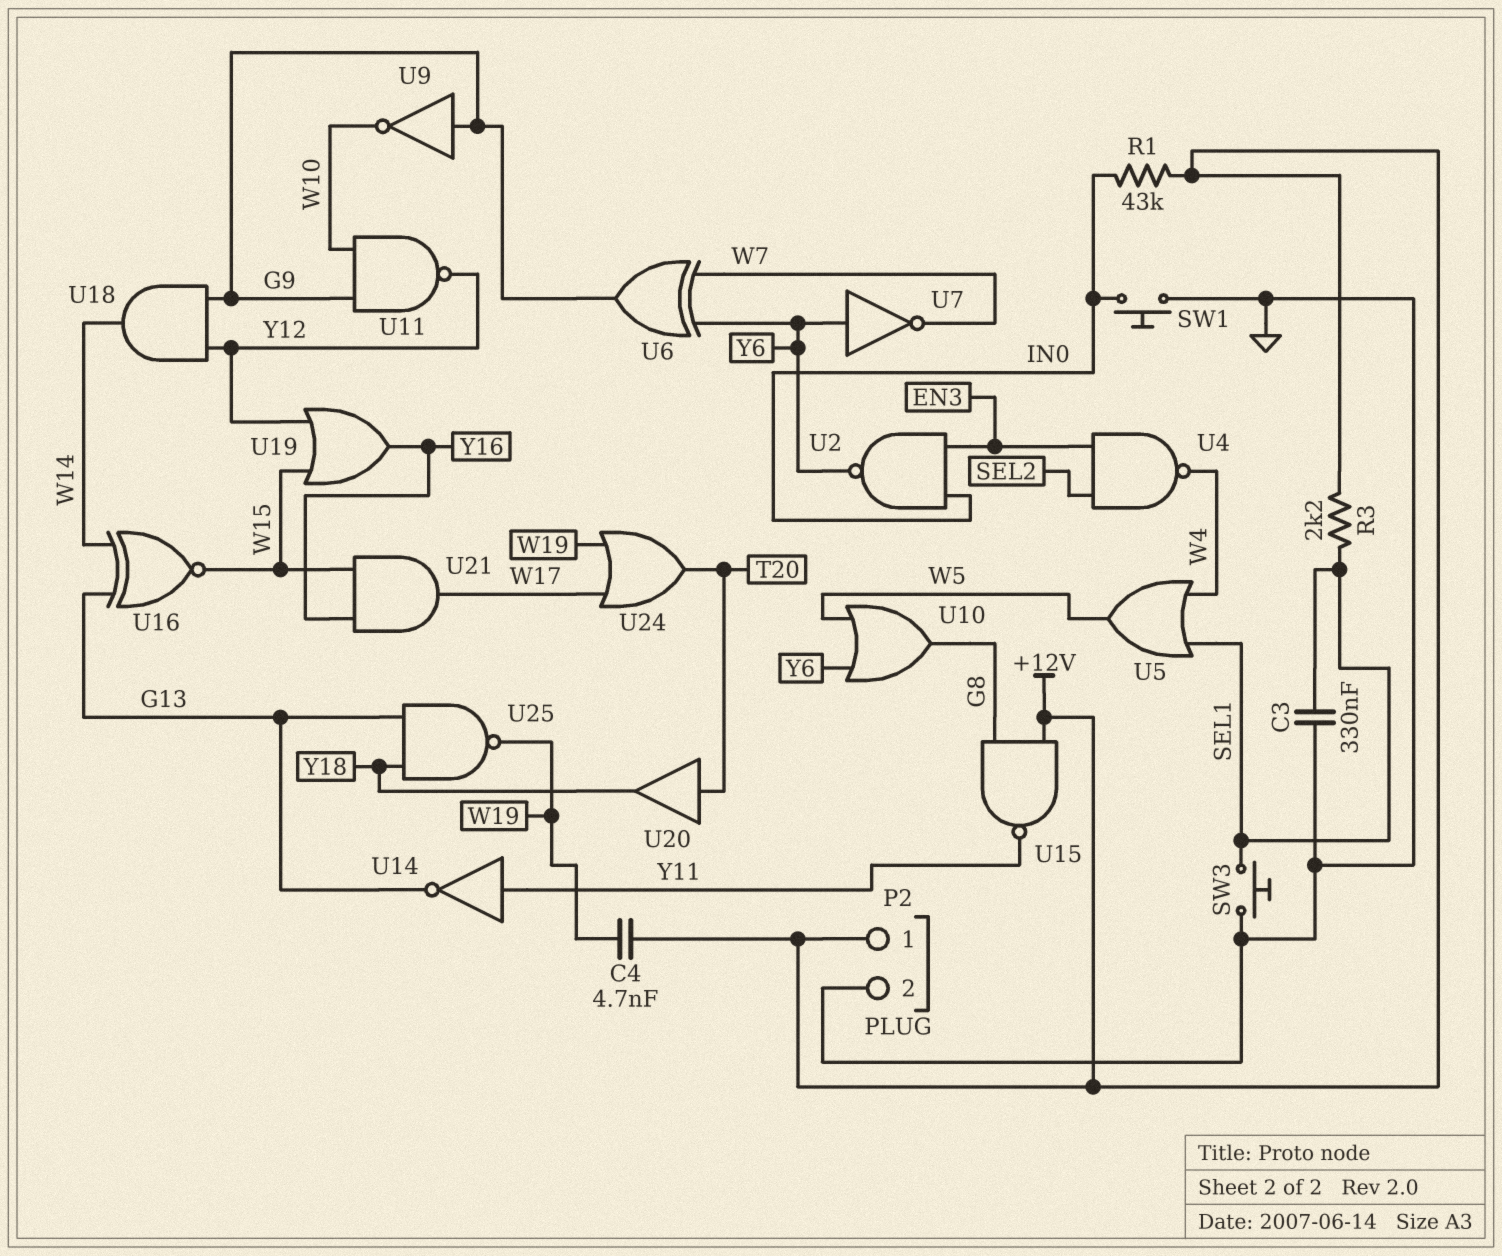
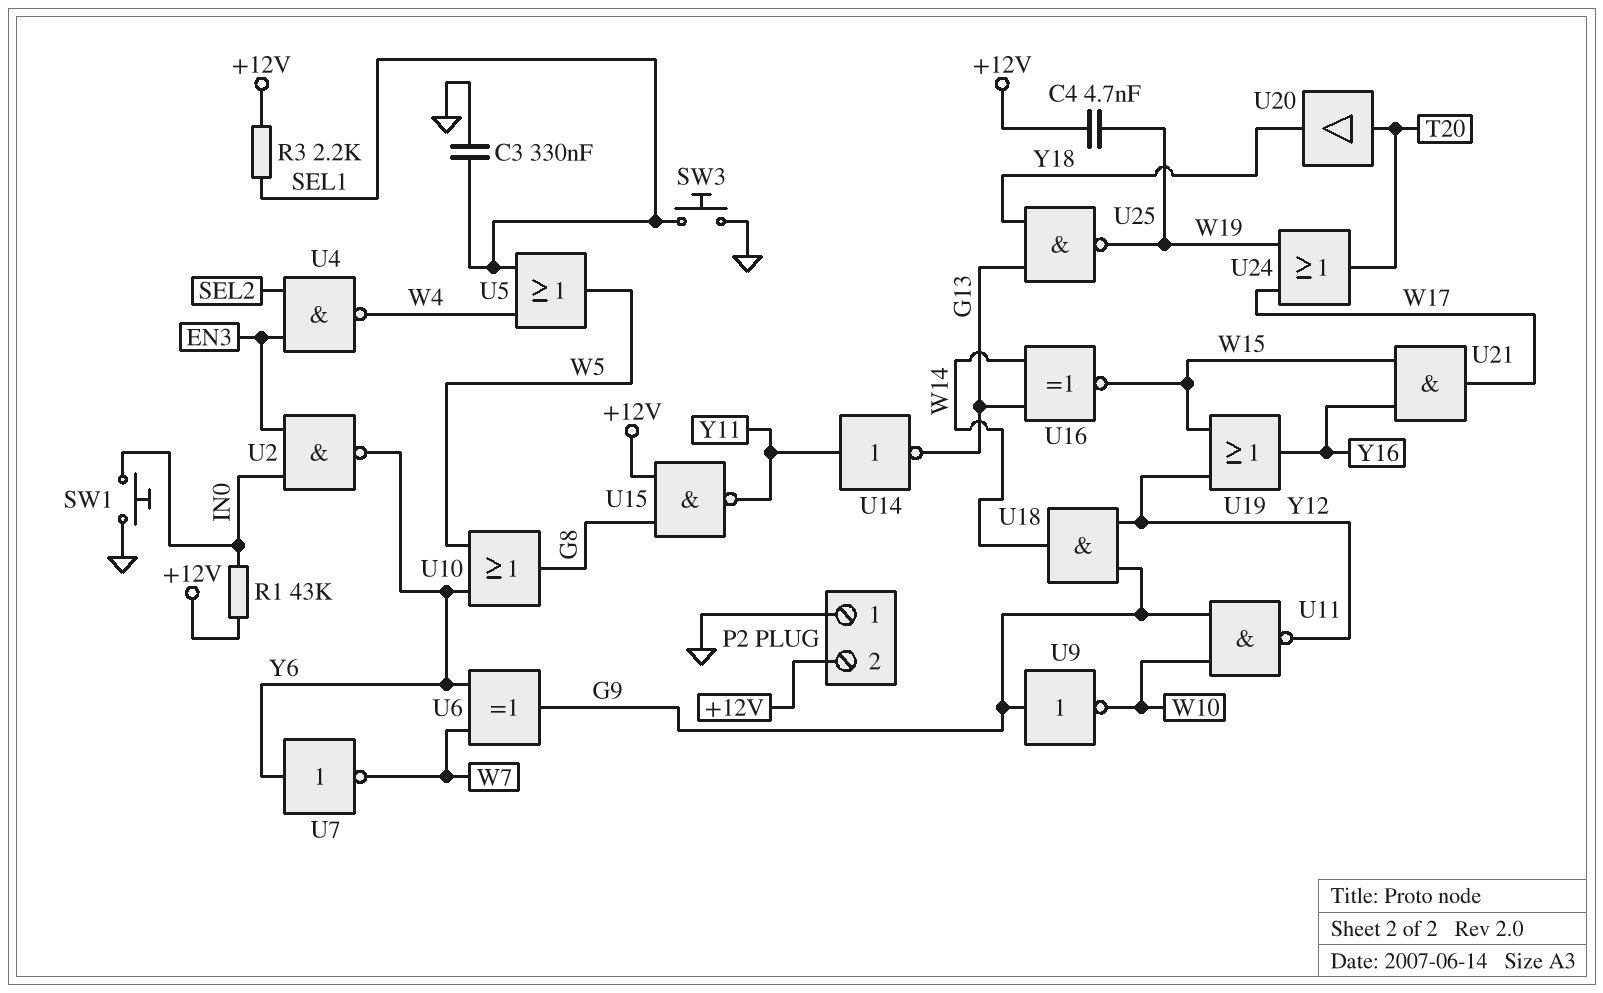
P2 pin 1: +12V -> GND
P2 pin 2: GND -> +12V

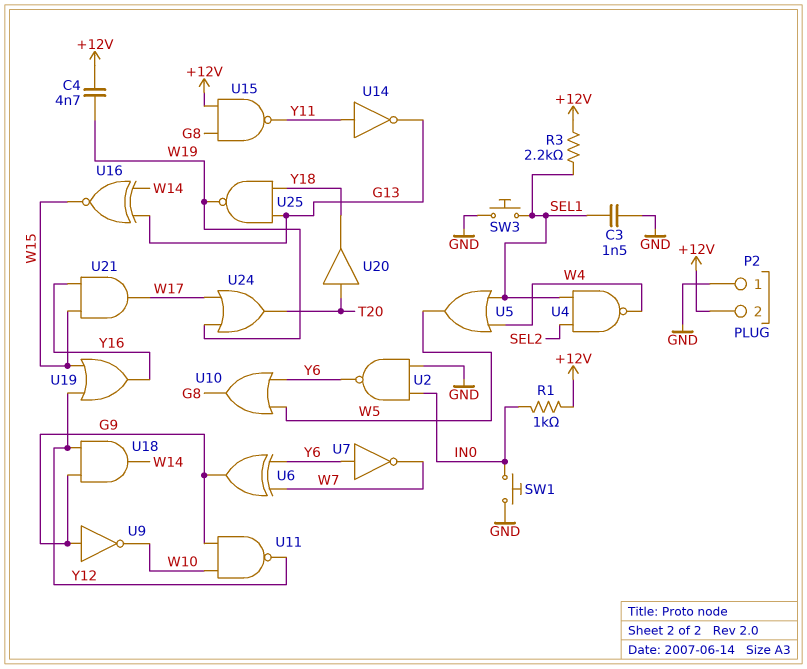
C3: 330nF (GND, SEL1) -> 1.5nF (GND, SEL1)
R1: 43k (+12V, IN0) -> 1k (+12V, IN0)
U2: NAND (in EN3, in IN0, out Y6) -> NAND (in GND, in IN0, out Y6)
U4: NAND (in EN3, in SEL2, out W4) -> NAND (in SEL1, in SEL2, out W4)

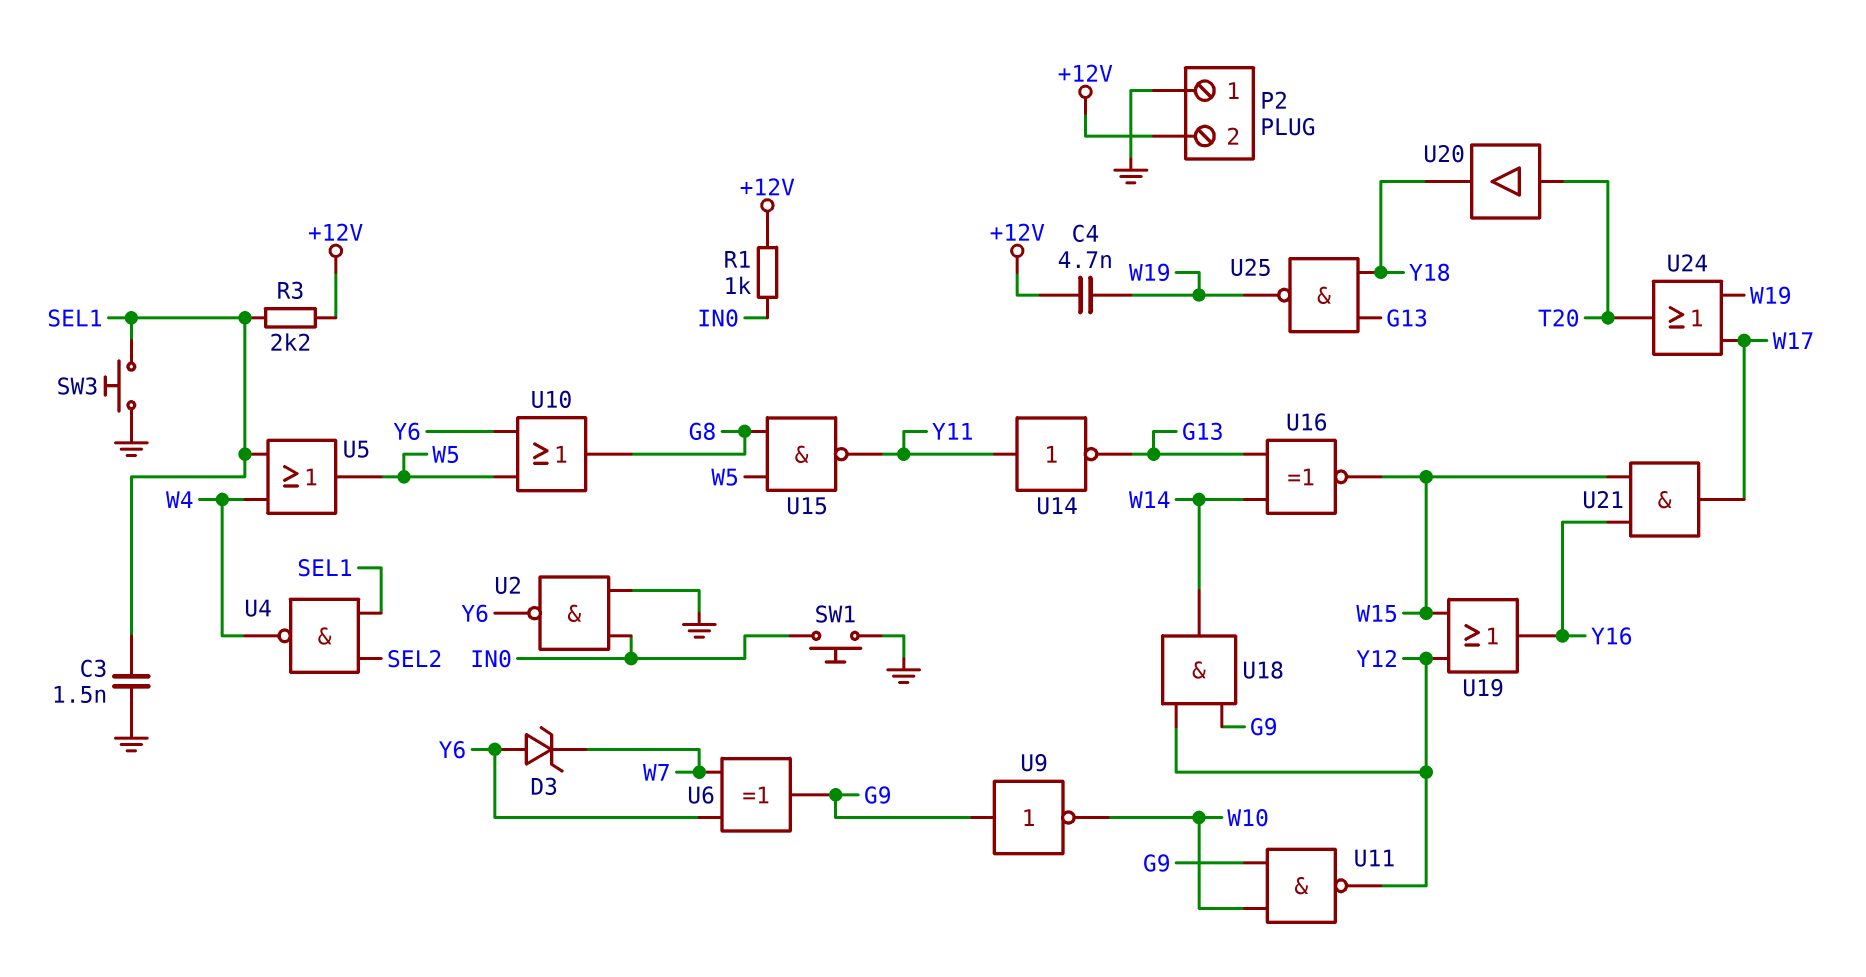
D3: none -> zener (A Y6, K W7)
U7: NOT (in Y6, out W7) -> none
U15: NAND (in +12V, in G8, out Y11) -> NAND (in G8, in W5, out Y11)

